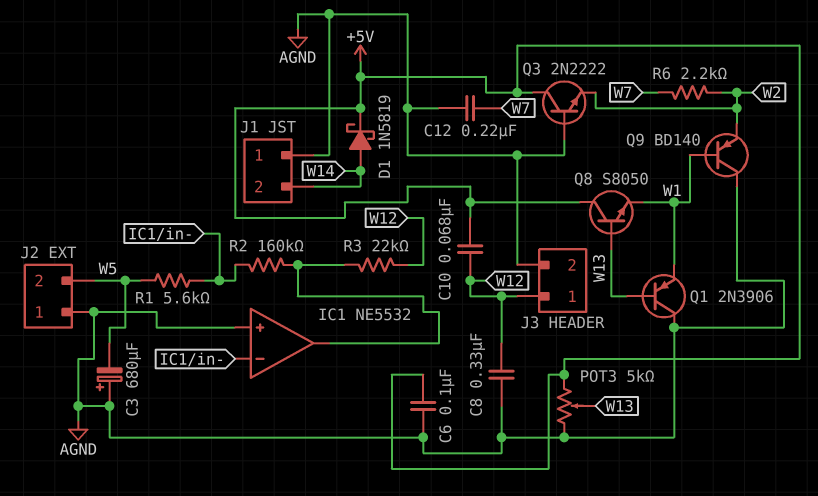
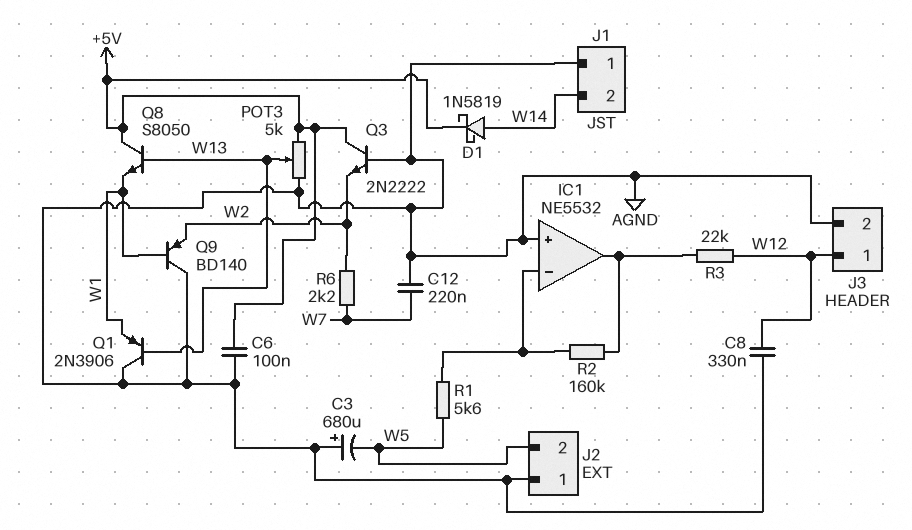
C10: 68nF (+5V, W12) -> none

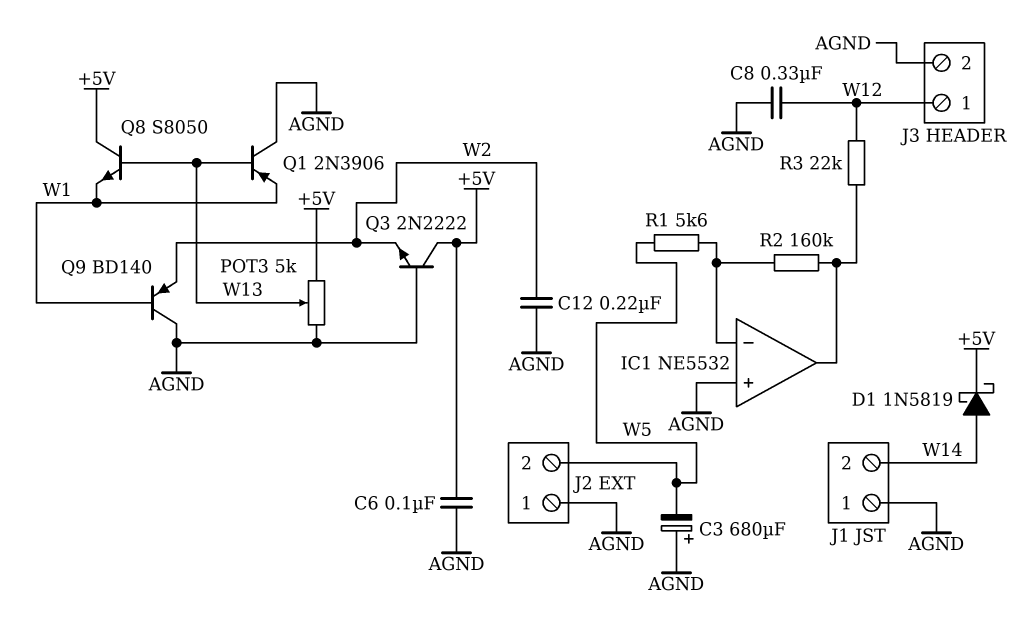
C12: 220nF (AGND, W7) -> 220nF (AGND, W2)
R6: 2.2k (W2, W7) -> none

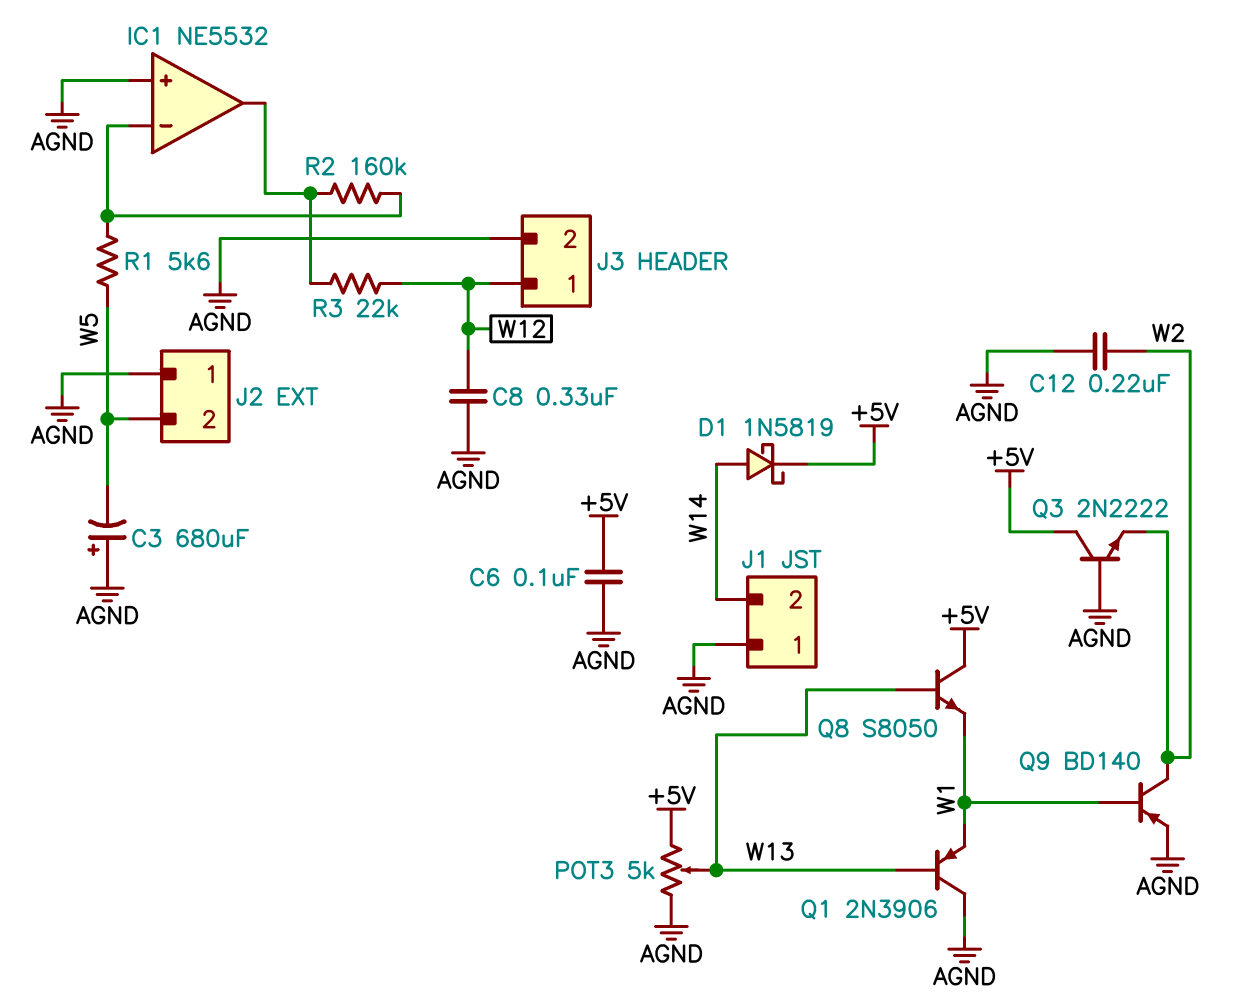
Q9: PNP BD140 (B W1, C AGND, E W2) -> PNP BD140 (B W1, C W2, E AGND)

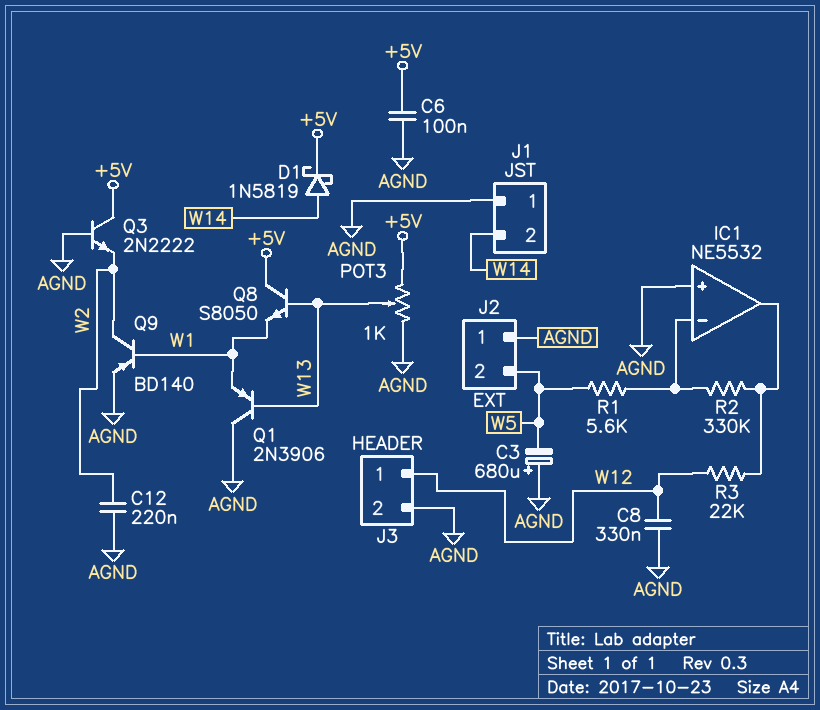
POT3: 5k (+5V, AGND, wiper W13) -> 1k (+5V, AGND, wiper W13)
R2: 160k (IC1/in-, IC1/out) -> 330k (IC1/in-, IC1/out)

